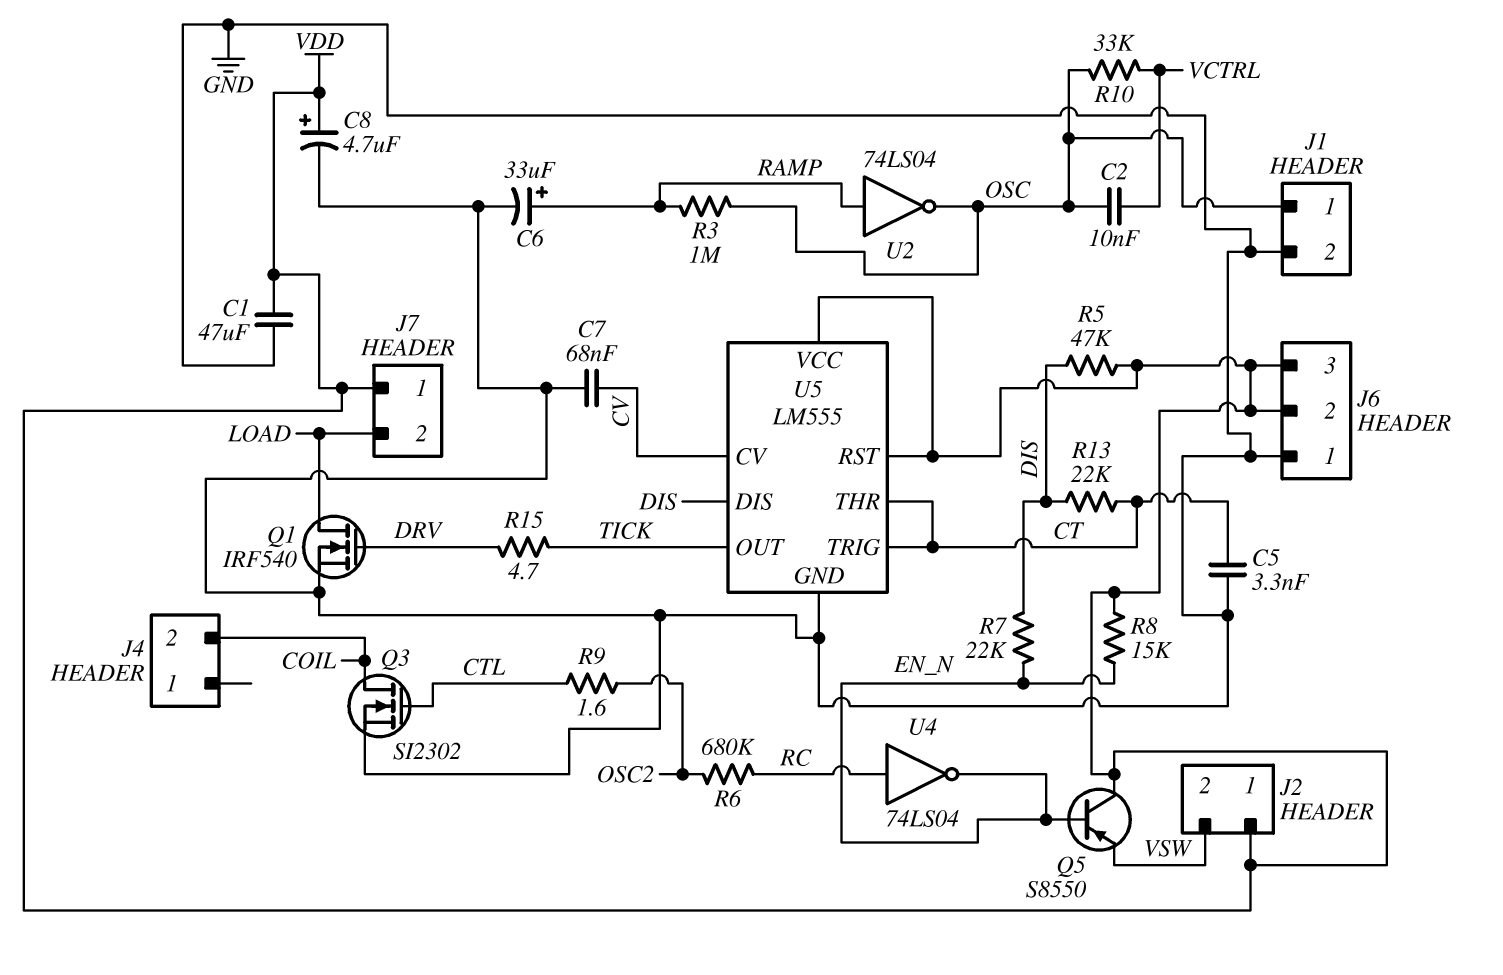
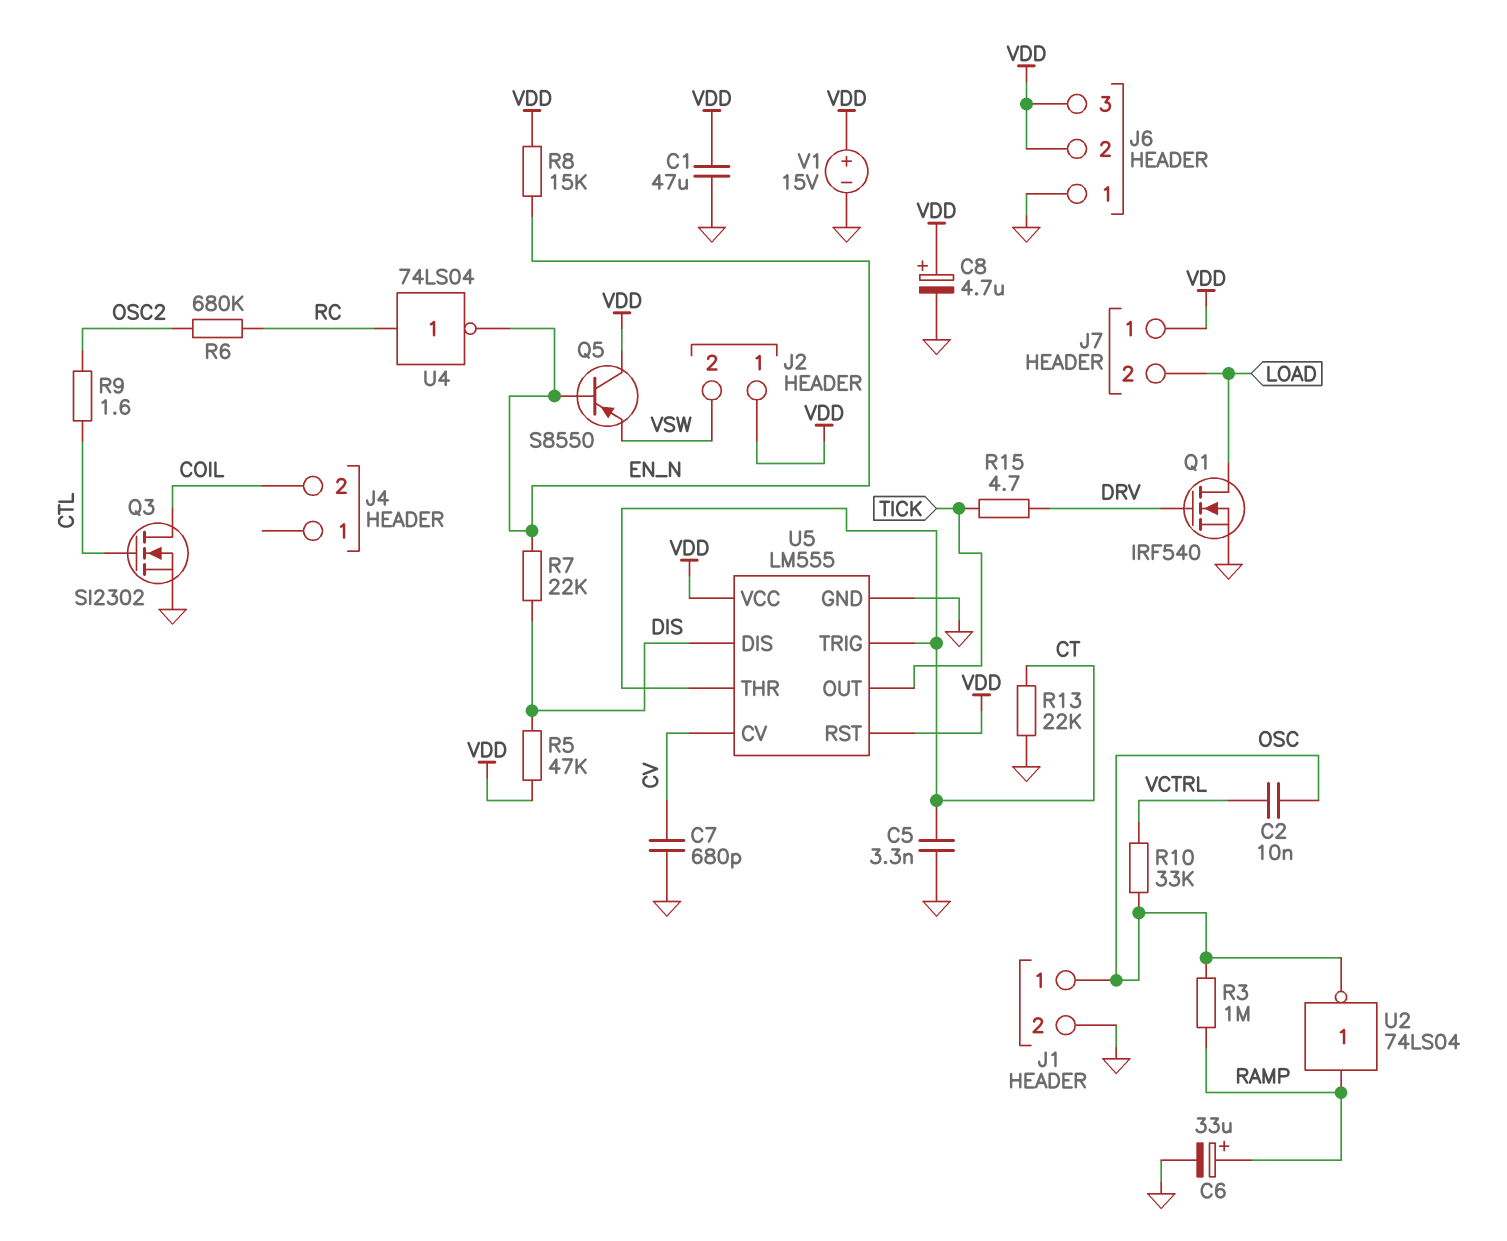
C7: 68nF (CV, GND) -> 680pF (CV, GND)
R13: 22k (CT, DIS) -> 22k (CT, GND)
V1: none -> 15V (plus VDD, minus GND)

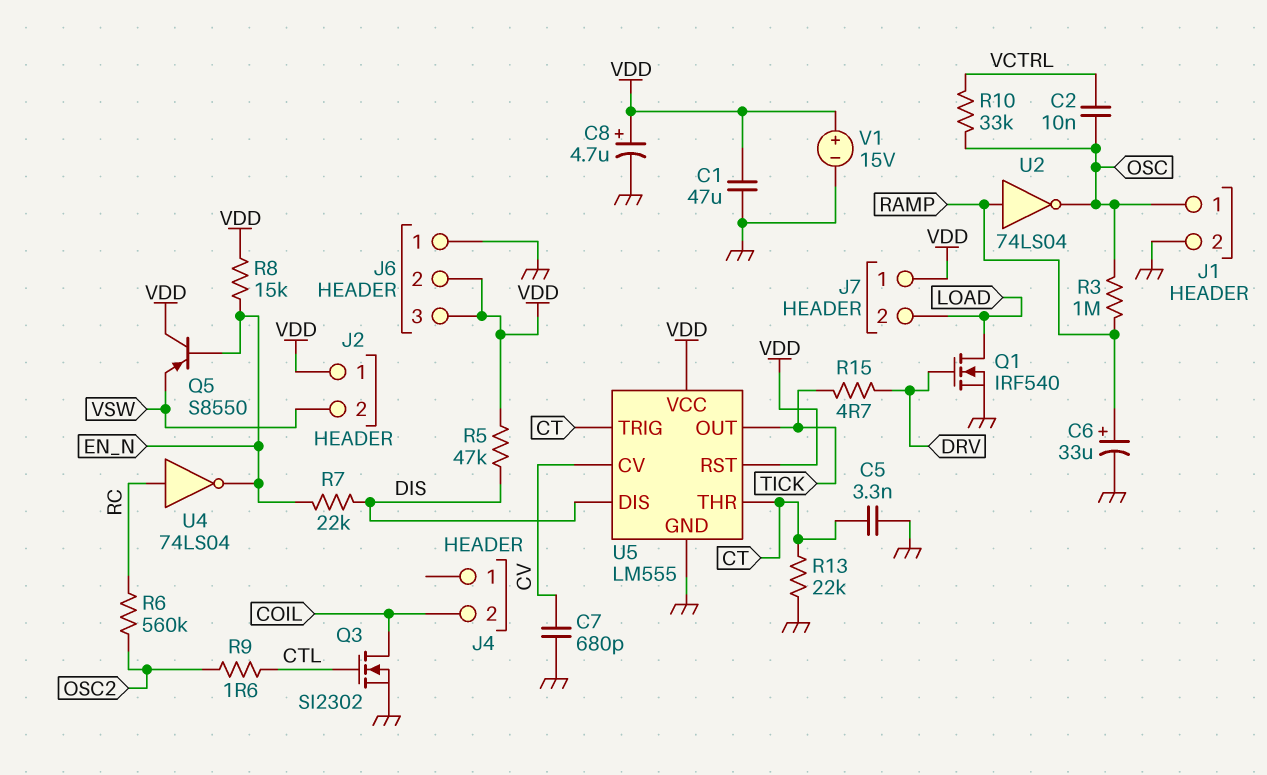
R6: 680k (OSC2, RC) -> 560k (OSC2, RC)

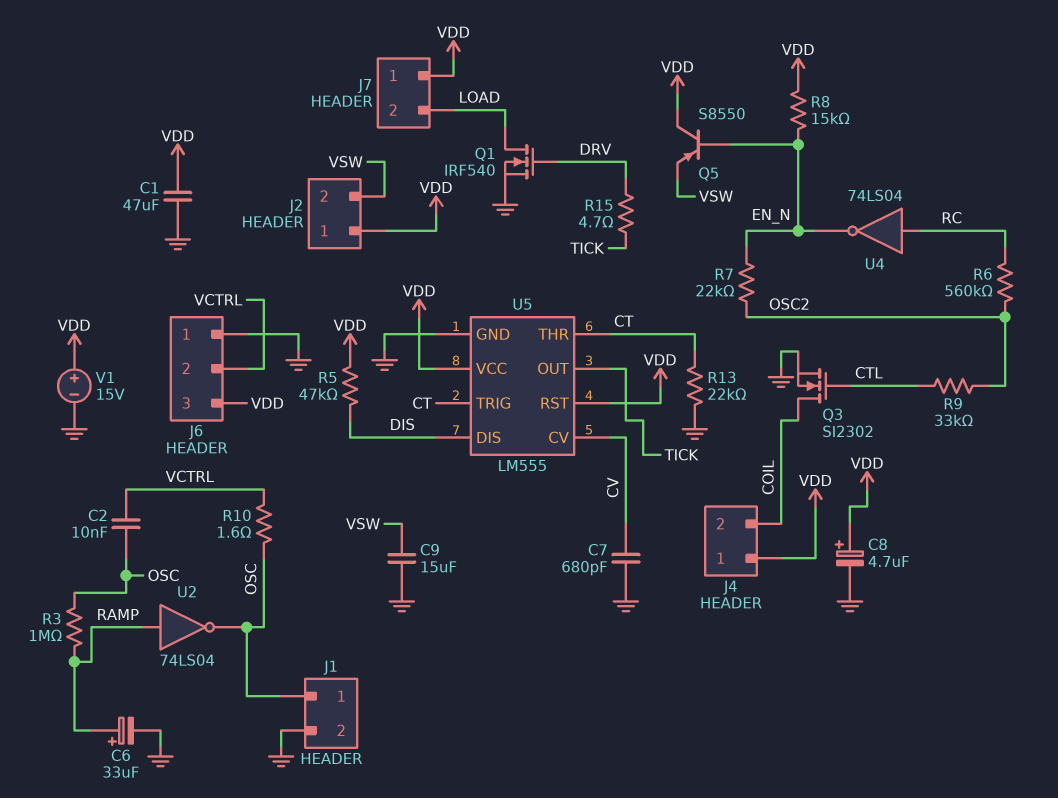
C5: 3.3nF (CT, GND) -> none
C9: none -> 15uF (GND, VSW)
J4 pin 1: none -> VDD
J6 pin 2: VDD -> VCTRL
R7: 22k (DIS, EN_N) -> 22k (EN_N, OSC2)
R9: 1.6 (CTL, OSC2) -> 33k (CTL, OSC2)
R10: 33k (OSC, VCTRL) -> 1.6 (OSC, VCTRL)

